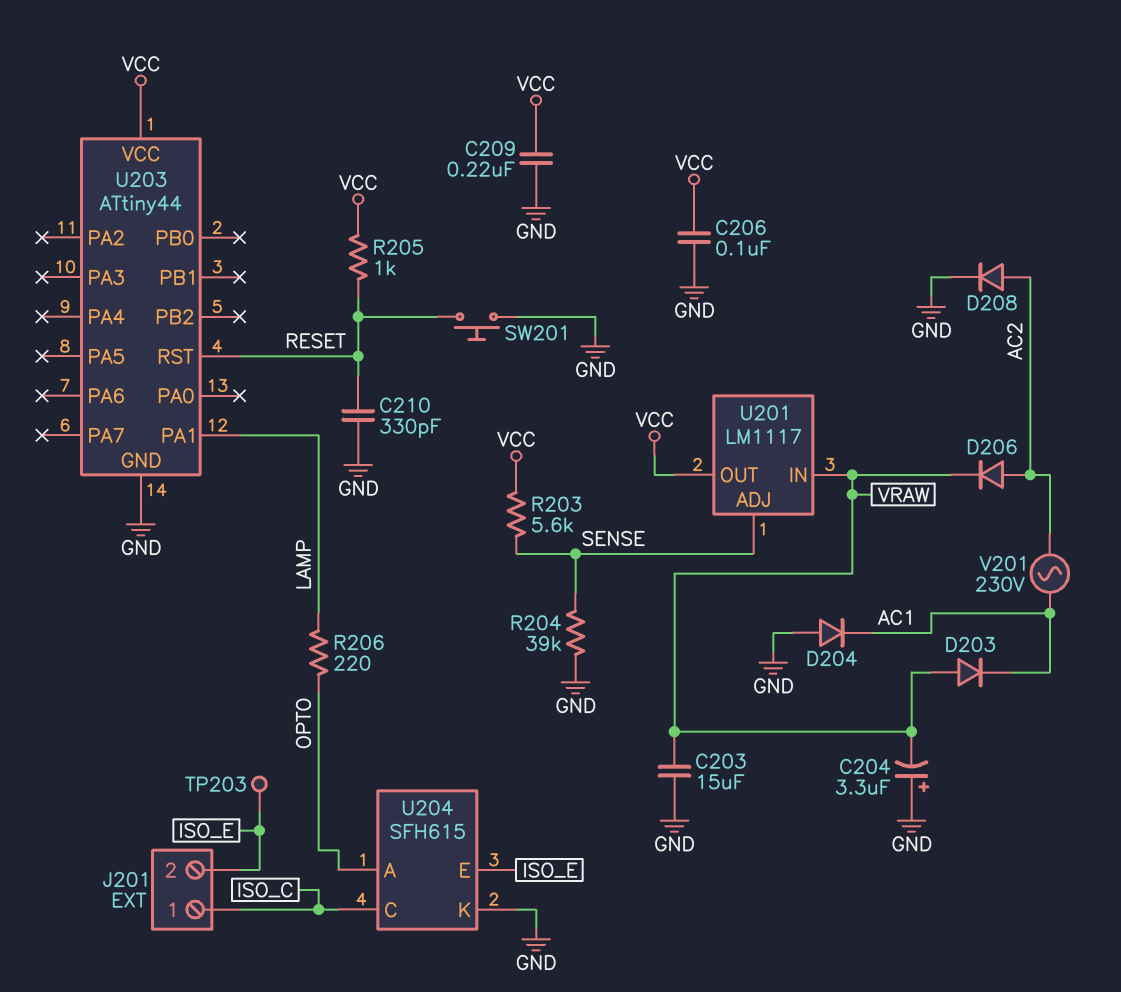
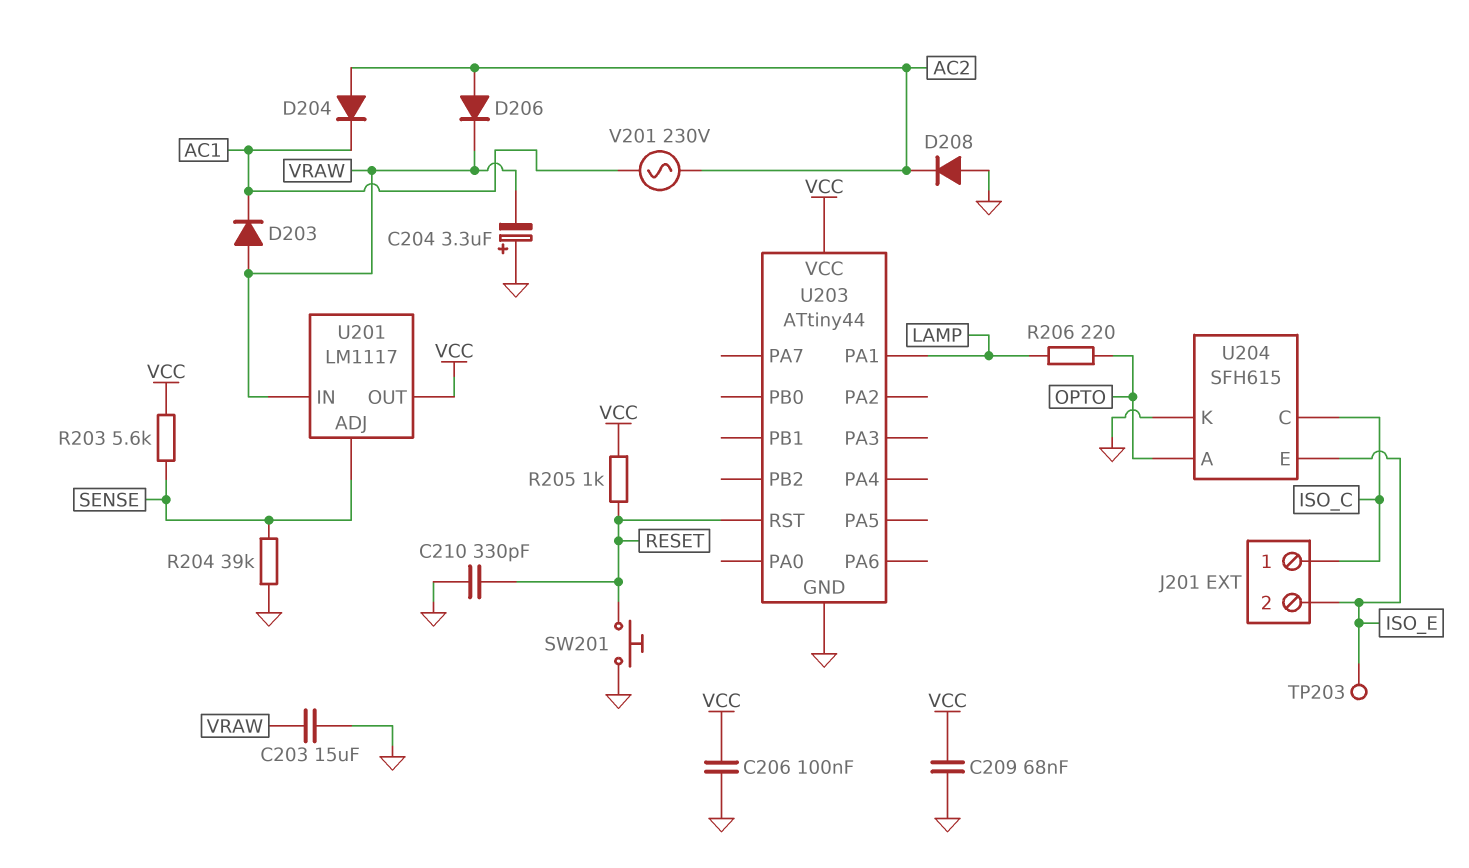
C209: 220nF (GND, VCC) -> 68nF (GND, VCC)
D204: diode (A GND, K AC1) -> diode (A AC2, K AC1)
D208: diode (A AC2, K GND) -> diode (A GND, K AC2)

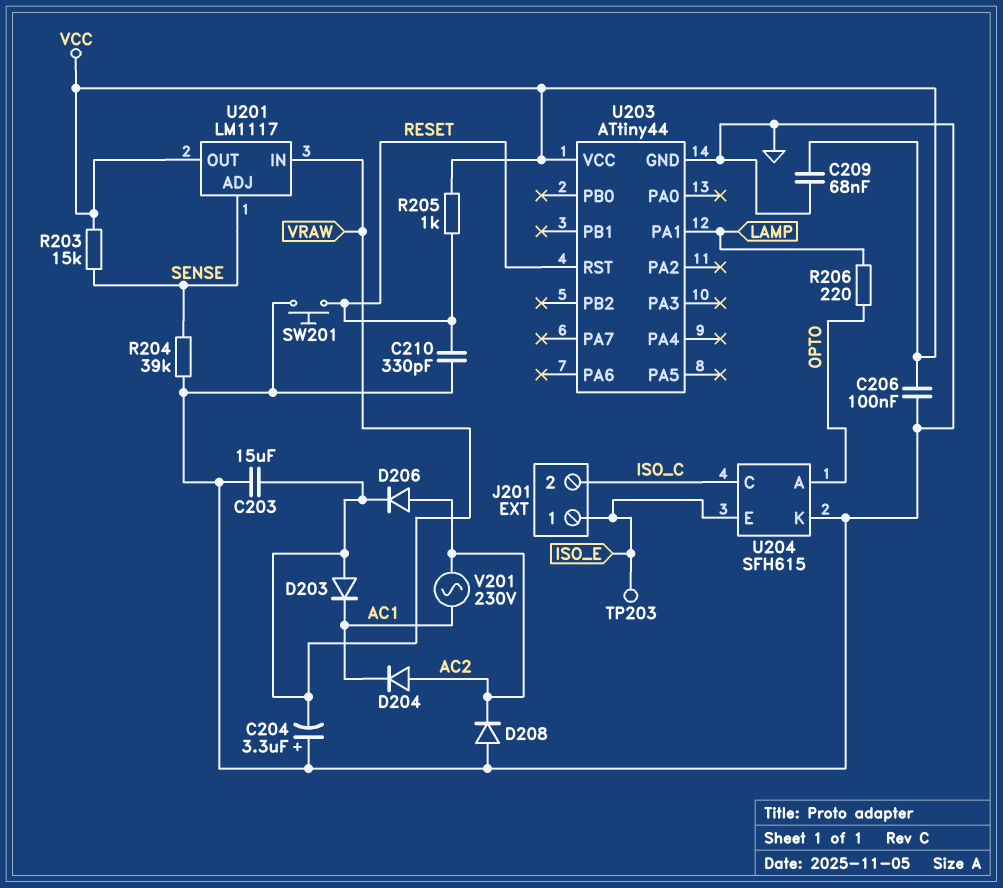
J201 pin 1: ISO_C -> ISO_E
J201 pin 2: ISO_E -> ISO_C
R203: 5.6k (SENSE, VCC) -> 15k (SENSE, VCC)

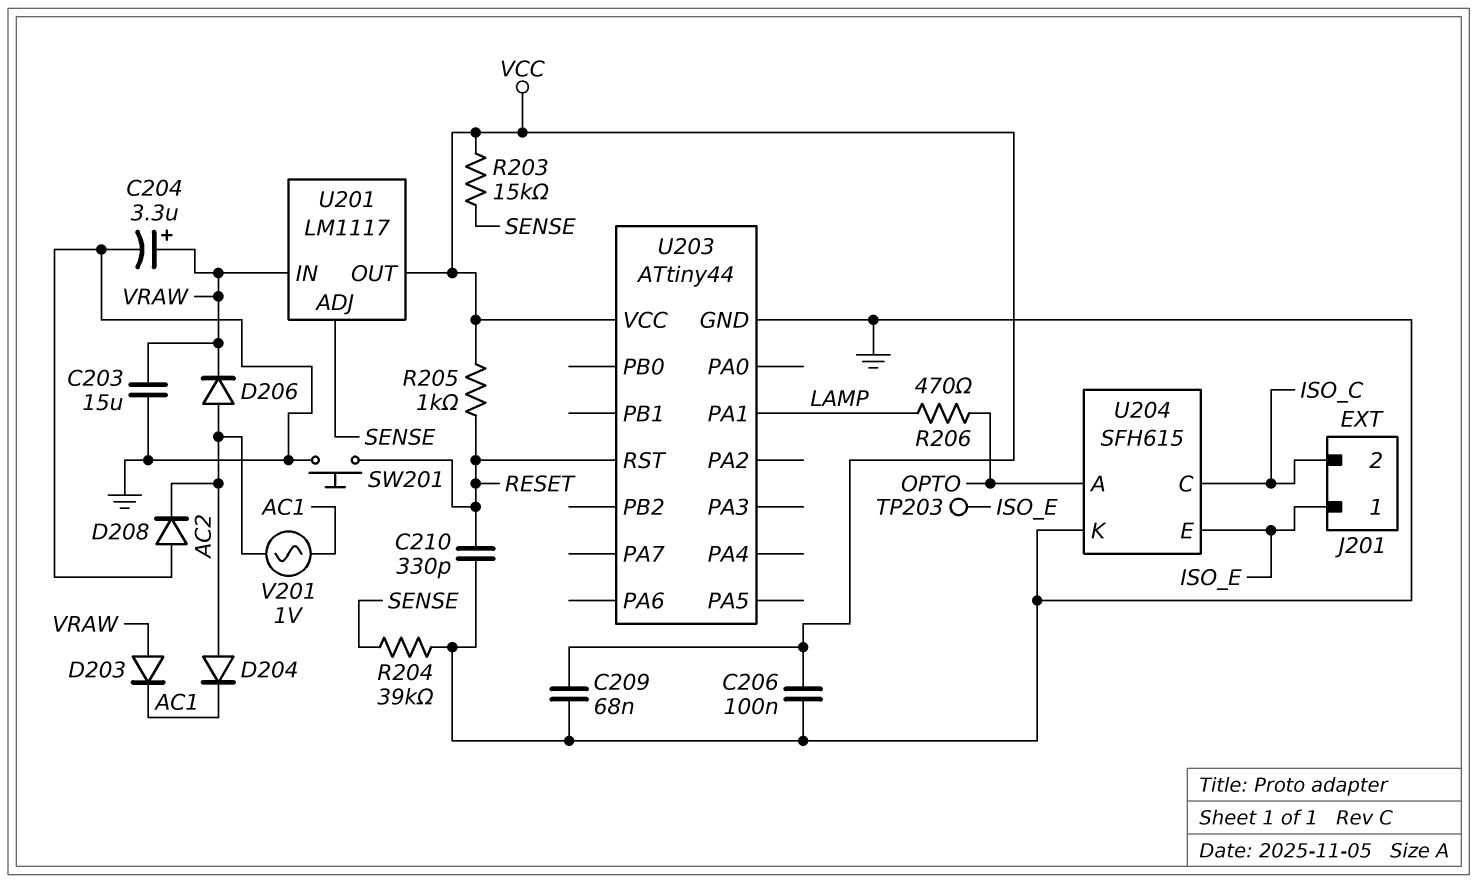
C204: 3.3uF (plus GND, minus VRAW) -> 3.3uF (plus VRAW, minus GND)
R206: 220 (LAMP, OPTO) -> 470 (LAMP, OPTO)
V201: AC 230V (AC1, AC2) -> AC 1V (AC1, AC2)

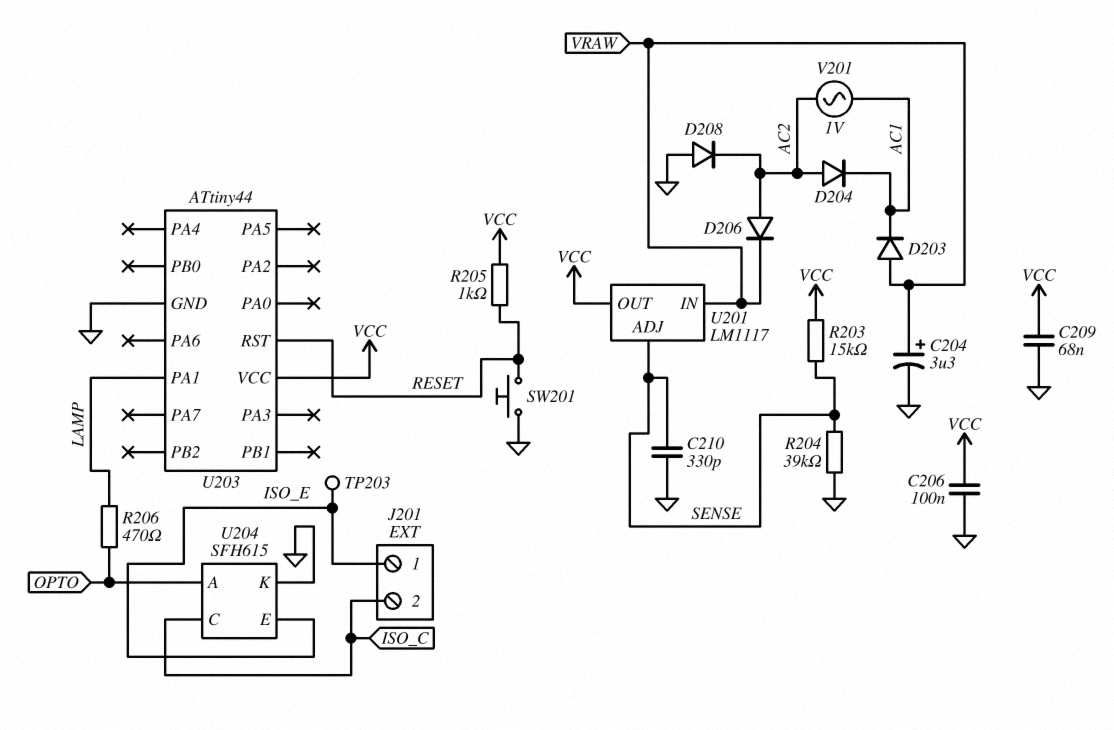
C203: 15uF (GND, VRAW) -> none
C210: 330pF (GND, RESET) -> 330pF (GND, SENSE)

